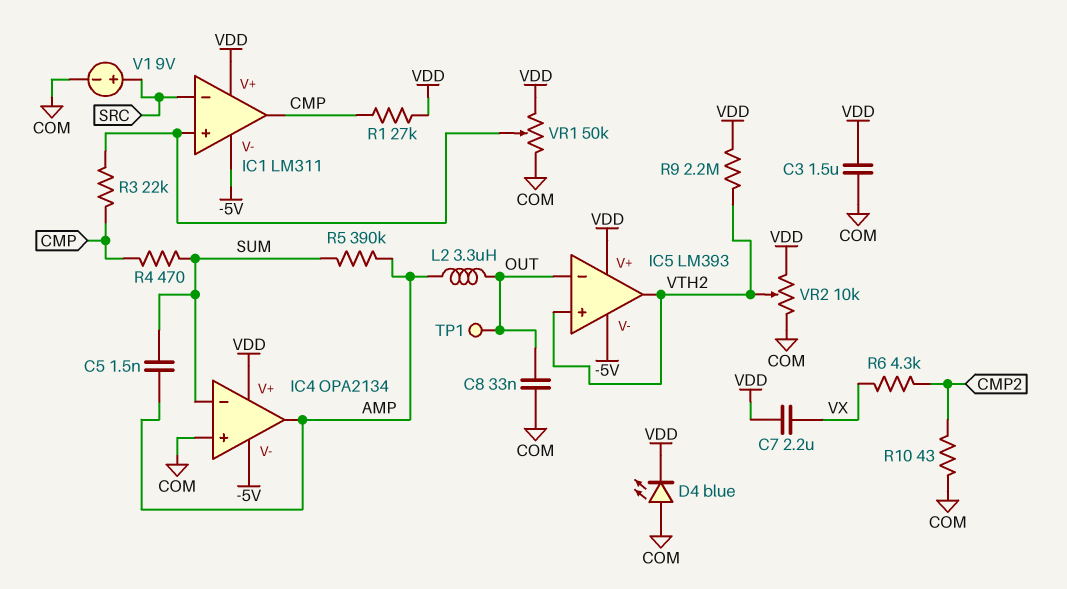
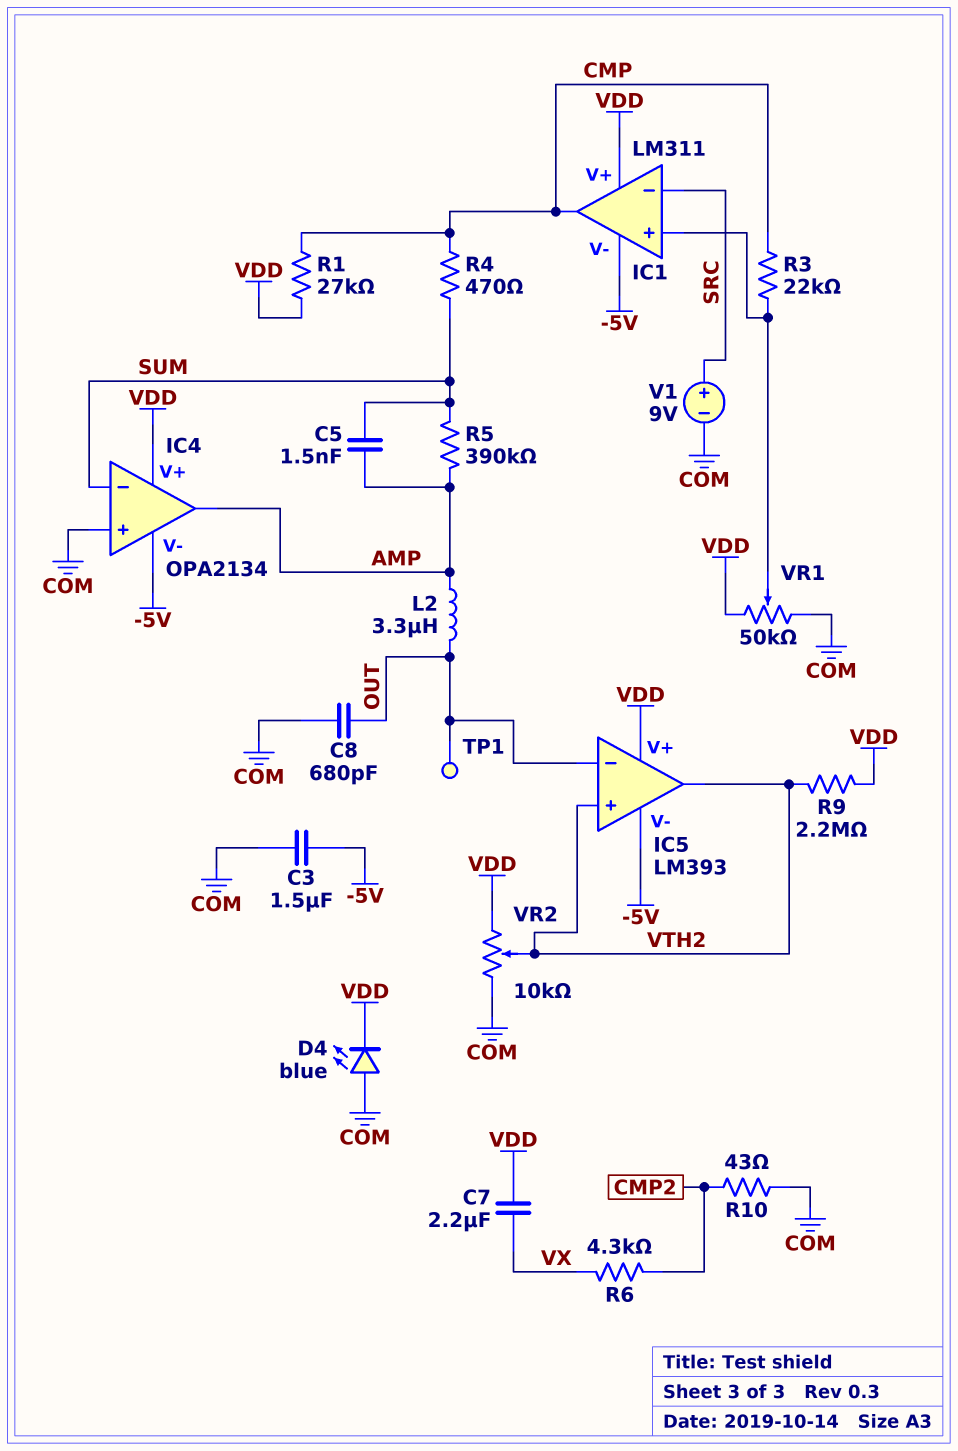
C3: 1.5uF (COM, VDD) -> 1.5uF (-5V, COM)
C8: 33nF (COM, OUT) -> 680pF (COM, OUT)

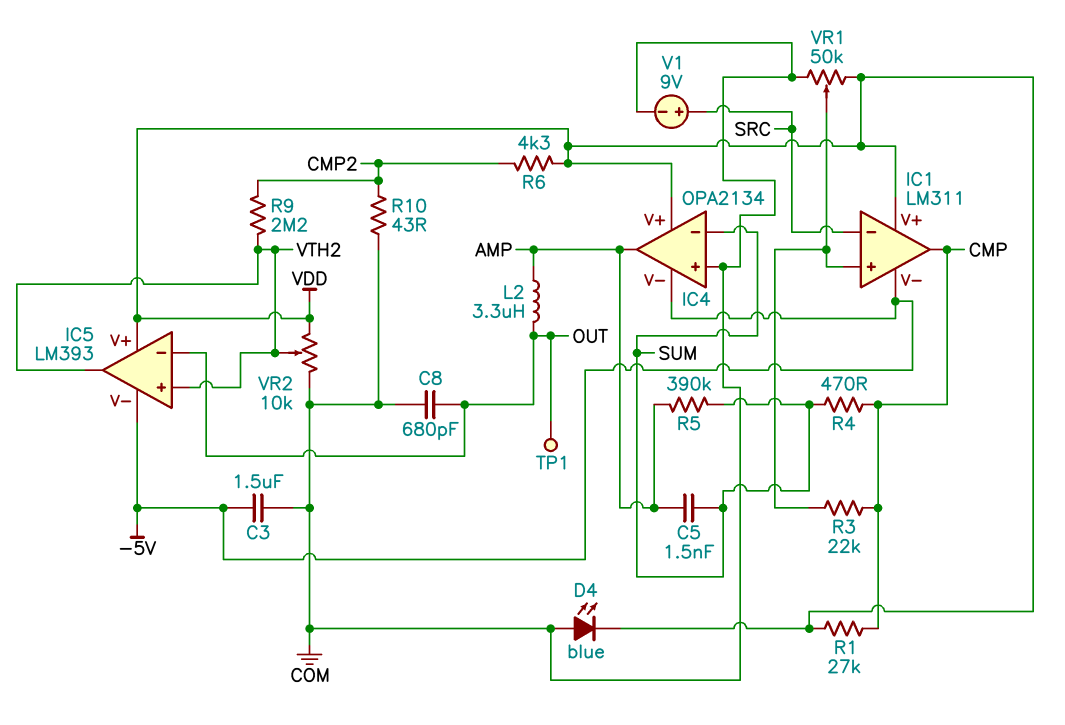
C7: 2.2uF (VDD, VX) -> none
R6: 4.3k (CMP2, VX) -> 4.3k (CMP2, VDD)
R9: 2.2M (VDD, VTH2) -> 2.2M (CMP2, VTH2)

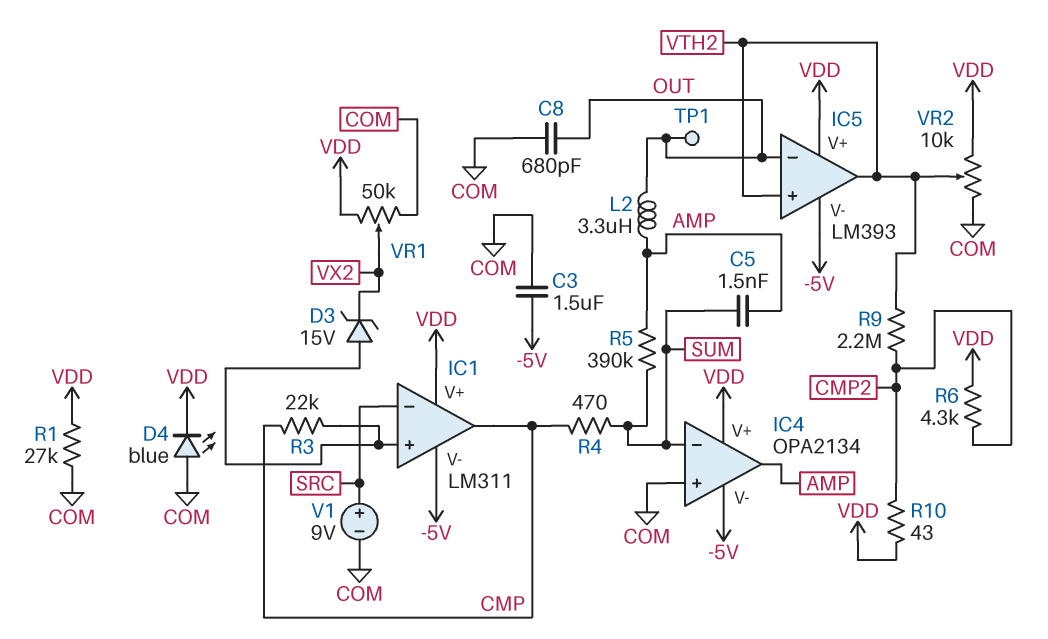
D3: none -> zener 15V (A IC1/in+, K VX2)
R1: 27k (CMP, VDD) -> 27k (COM, VDD)
R10: 43 (CMP2, COM) -> 43 (CMP2, VDD)
VR1: 50k (COM, VDD, wiper IC1/in+) -> 50k (COM, VDD, wiper VX2)

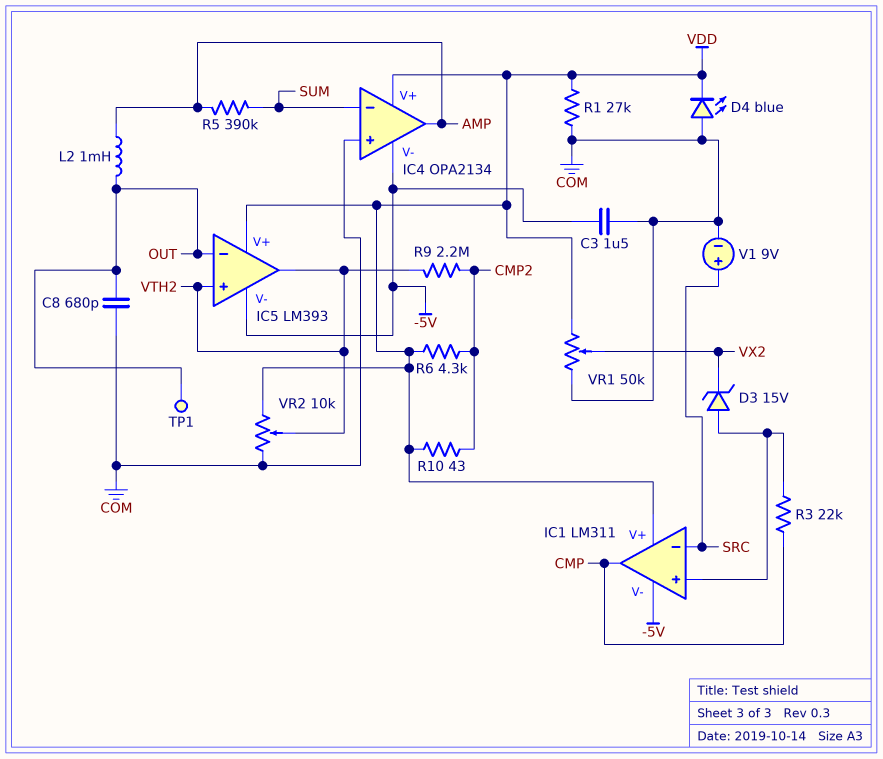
C5: 1.5nF (AMP, SUM) -> none
L2: 3.3uH (AMP, OUT) -> 1mH (AMP, OUT)
R4: 470 (CMP, SUM) -> none

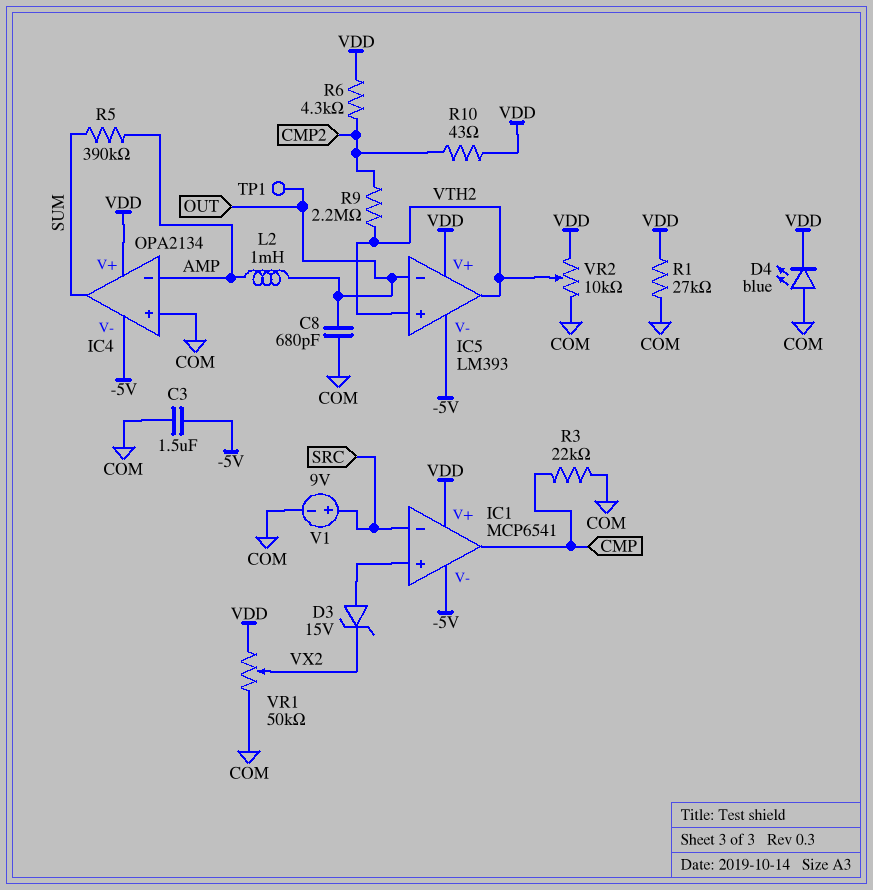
IC1: LM311 -> MCP6541
IC4 pin in-: SUM -> AMP
IC4 pin out: AMP -> SUM
R3: 22k (CMP, IC1/in+) -> 22k (CMP, COM)

